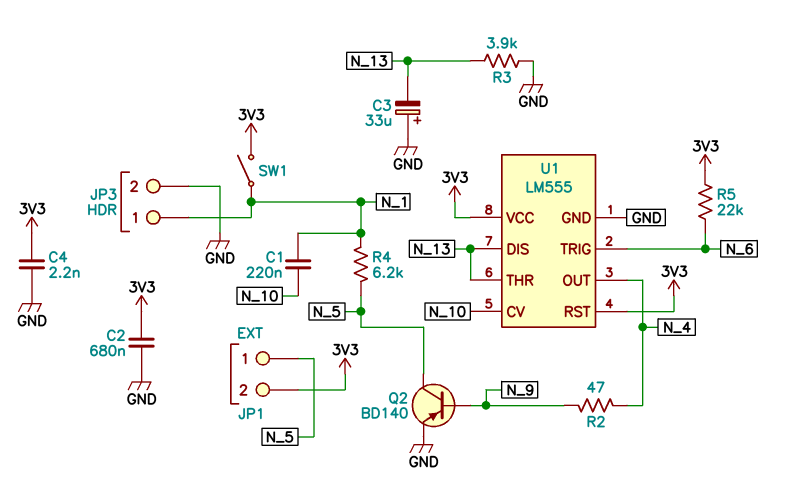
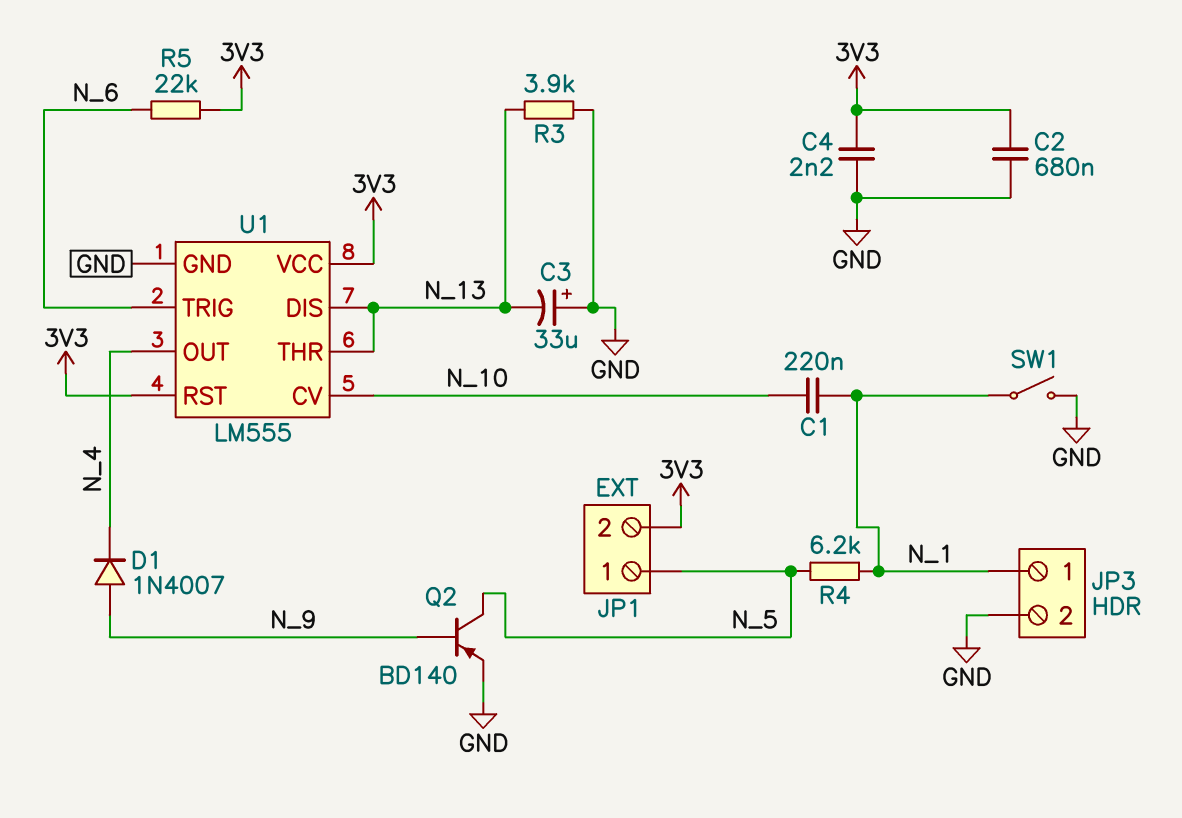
D1: none -> diode 1N4007 (A N_9, K N_4)
R2: 47 (N_4, N_9) -> none
SW1: switch (3V3, N_1) -> switch (GND, N_1)

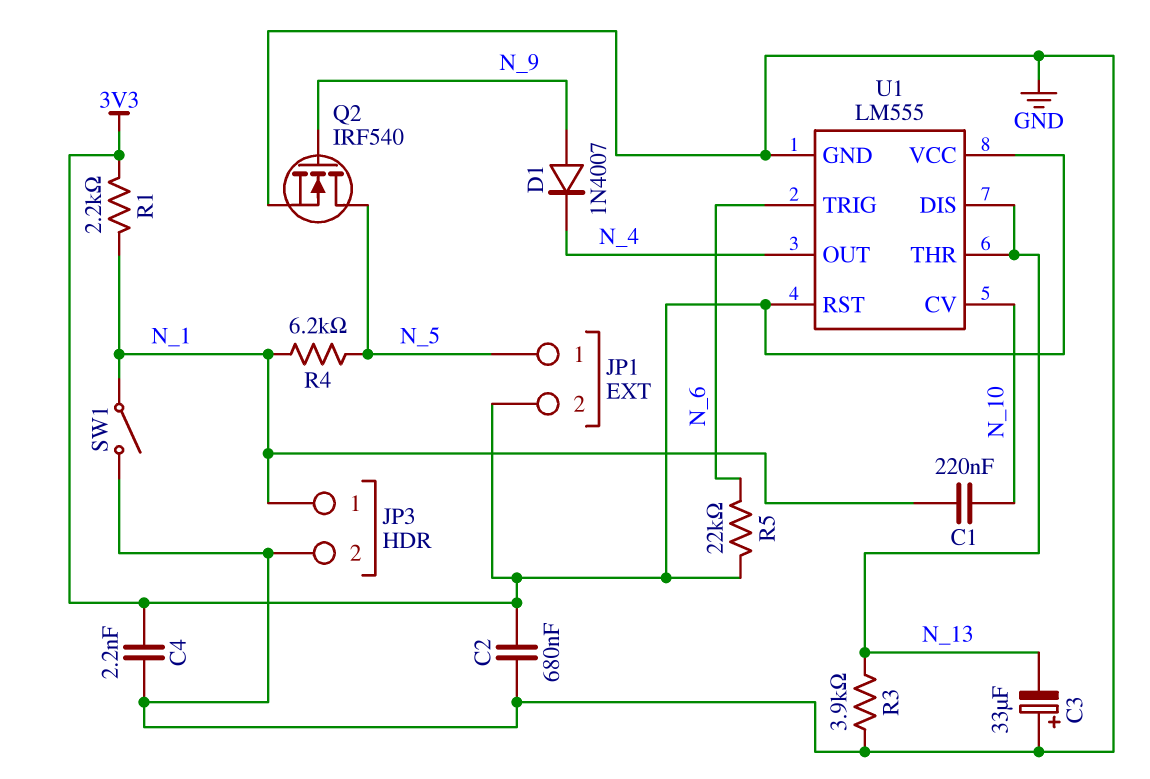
Q2: PNP BD140 (B N_9, C N_5, E GND) -> NMOS IRF540 (G N_9, D N_5, S GND)
R1: none -> 2.2k (3V3, N_1)

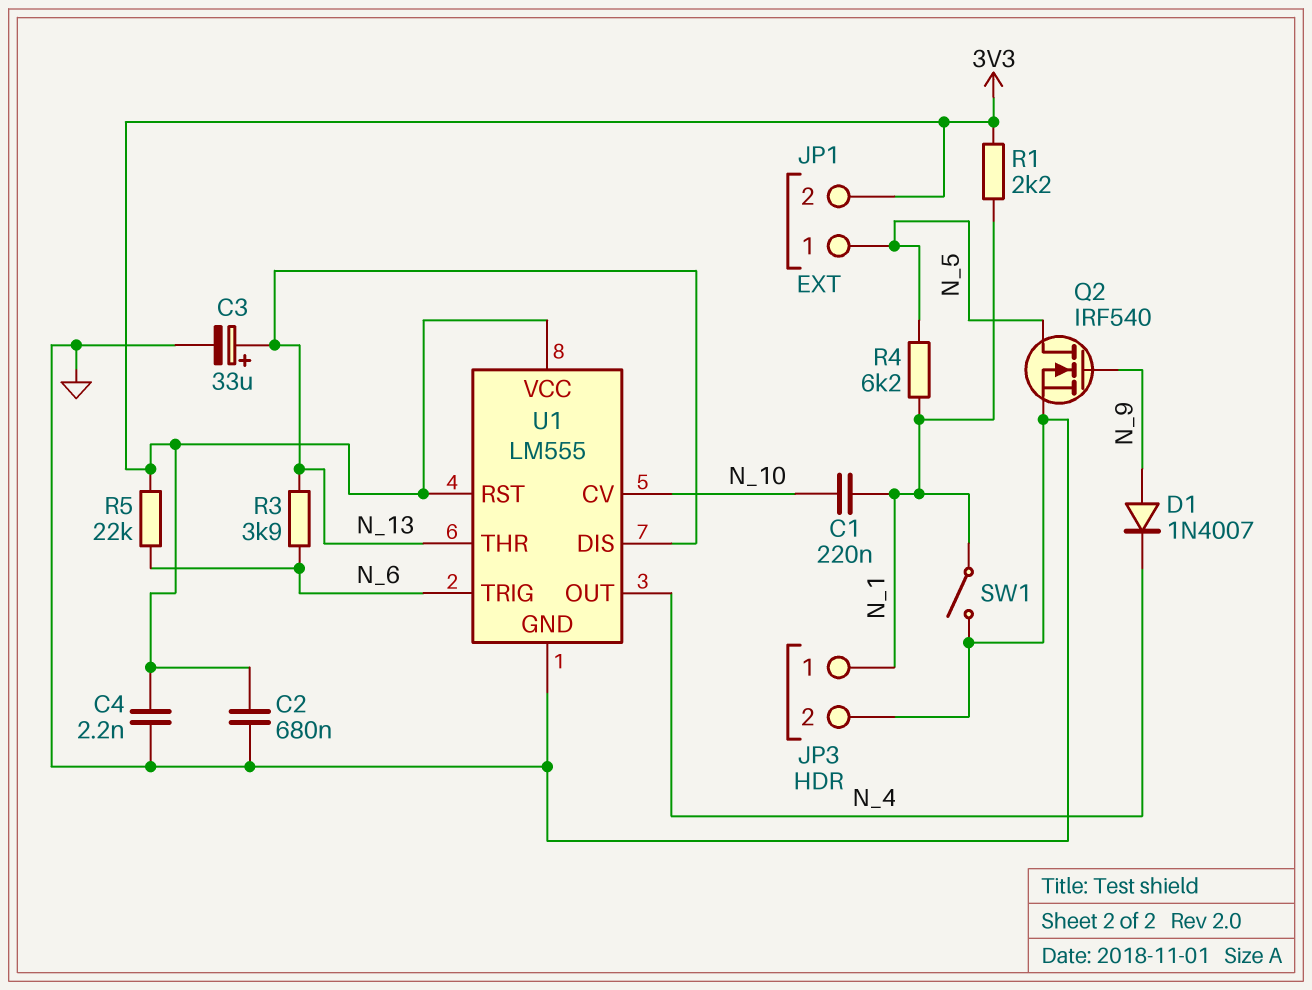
C3: 33uF (plus GND, minus N_13) -> 33uF (plus N_13, minus GND)
R3: 3.9k (GND, N_13) -> 3.9k (N_6, N_13)

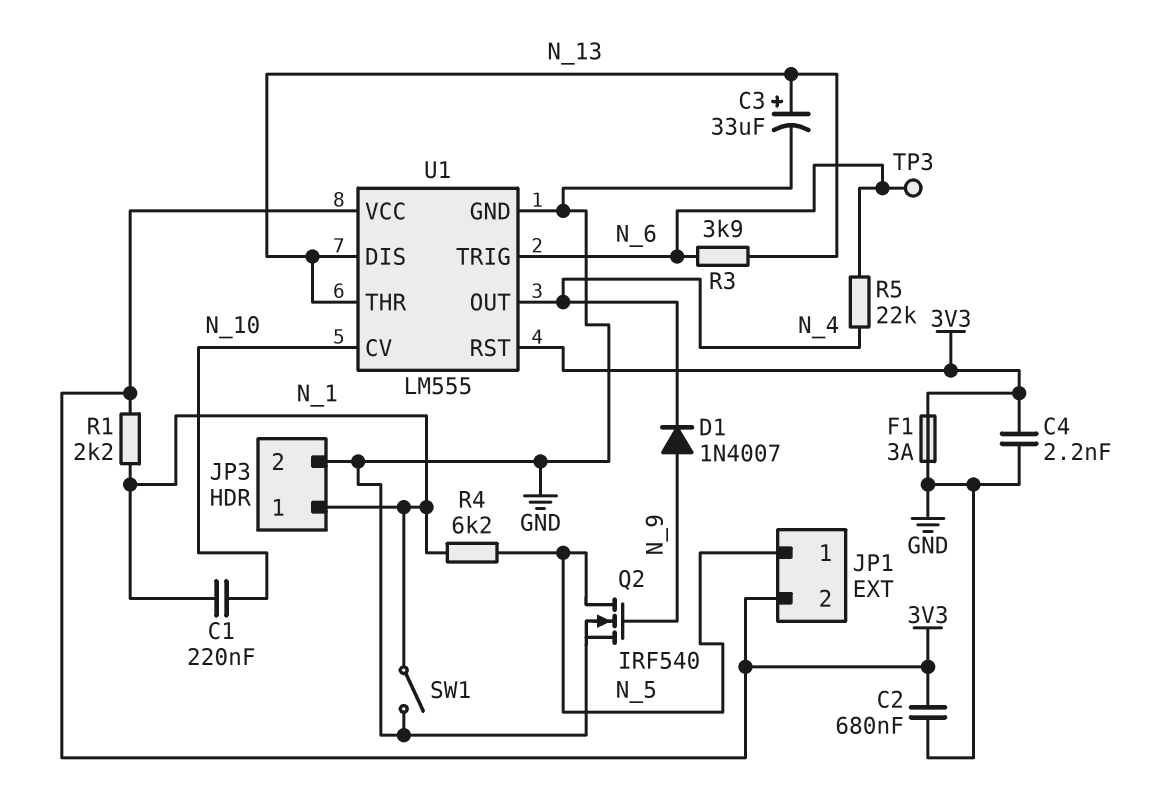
F1: none -> 3A (3V3, GND)
R5: 22k (3V3, N_6) -> 22k (N_4, N_6)
TP3: none -> test point (N_6)

